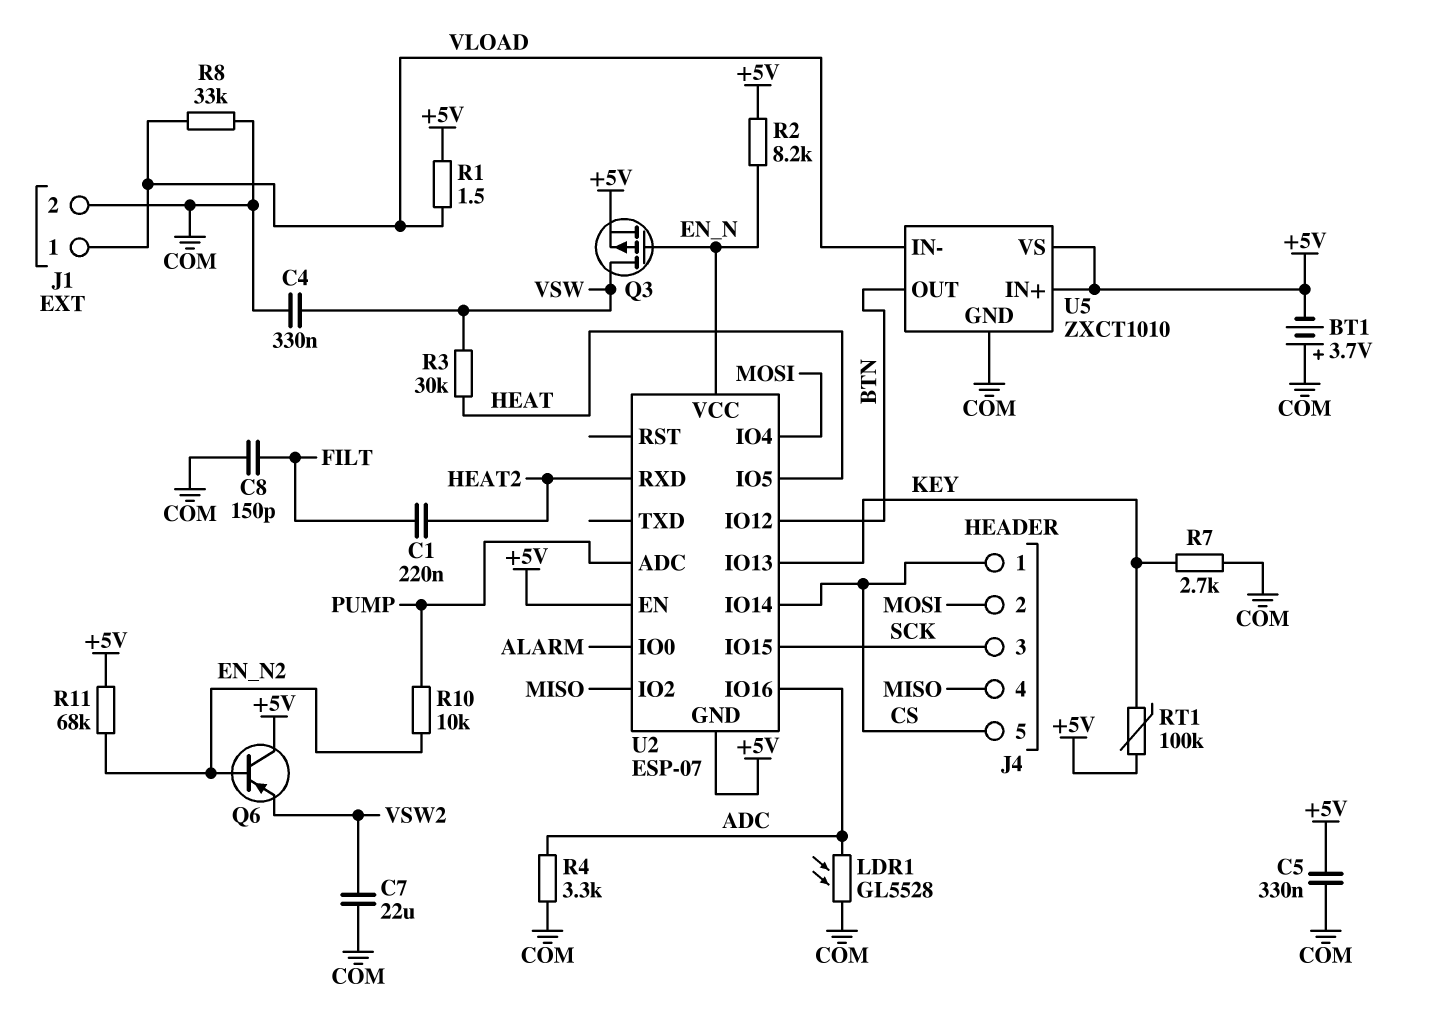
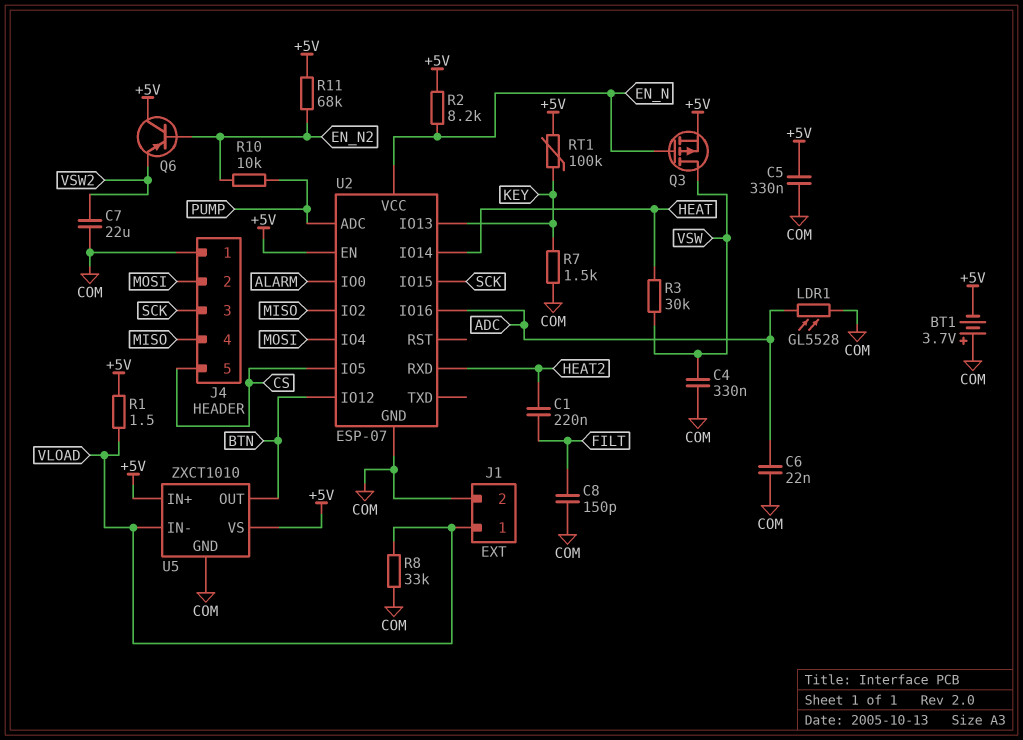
C6: none -> 22nF (ADC, COM)
J4 pin 1: CS -> COM
R4: 3.3k (ADC, COM) -> none
R7: 2.7k (COM, KEY) -> 1.5k (COM, KEY)
U2 pin GND: +5V -> COM
U2 pin IO5: HEAT -> CS
U2 pin IO14: CS -> HEAT

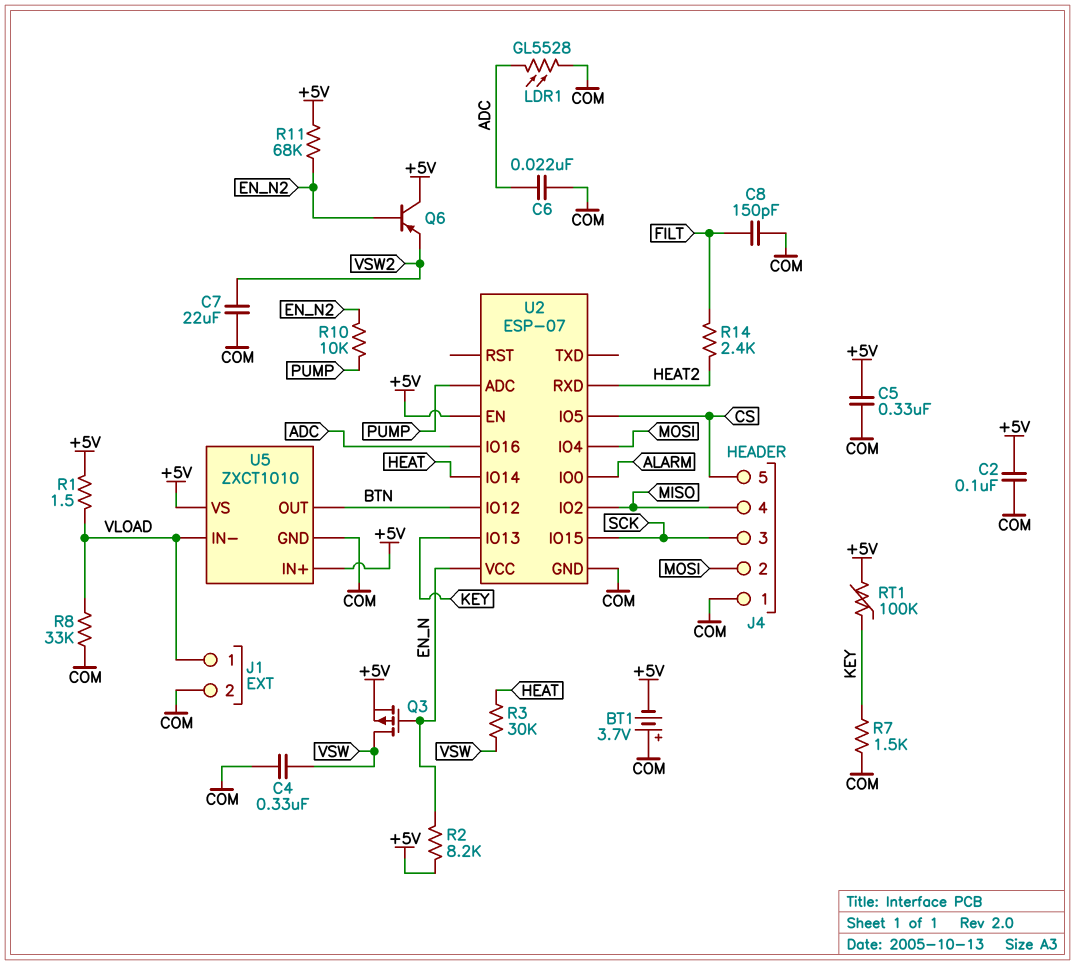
C1: 220nF (FILT, HEAT2) -> none
C2: none -> 100nF (+5V, COM)
R14: none -> 2.4k (FILT, HEAT2)

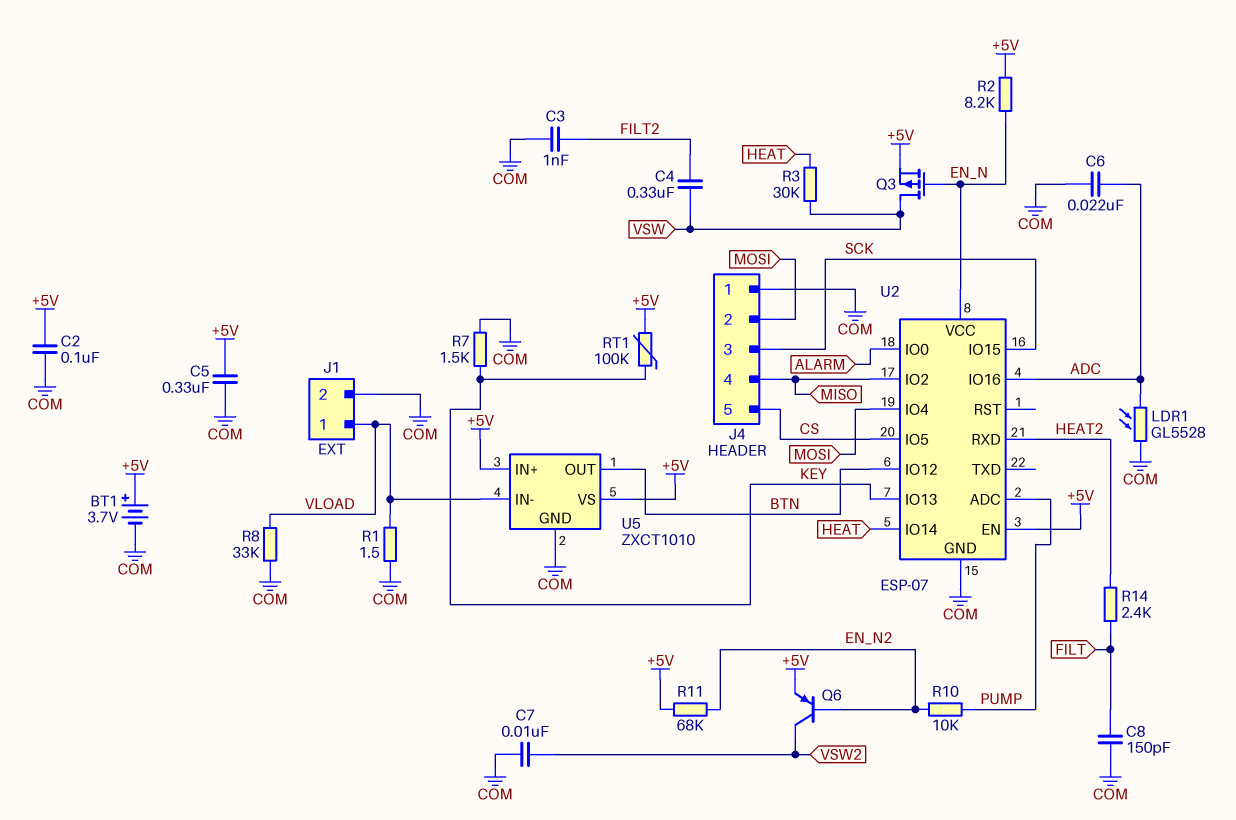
BT1: 3.7V (plus COM, minus +5V) -> 3.7V (plus +5V, minus COM)
C3: none -> 1nF (COM, FILT2)
C4: 330nF (COM, VSW) -> 330nF (FILT2, VSW)
C7: 22uF (COM, VSW2) -> 10nF (COM, VSW2)
Q6: PNP (B EN_N2, C +5V, E VSW2) -> PNP (B EN_N2, C VSW2, E +5V)
R1: 1.5 (+5V, VLOAD) -> 1.5 (COM, VLOAD)

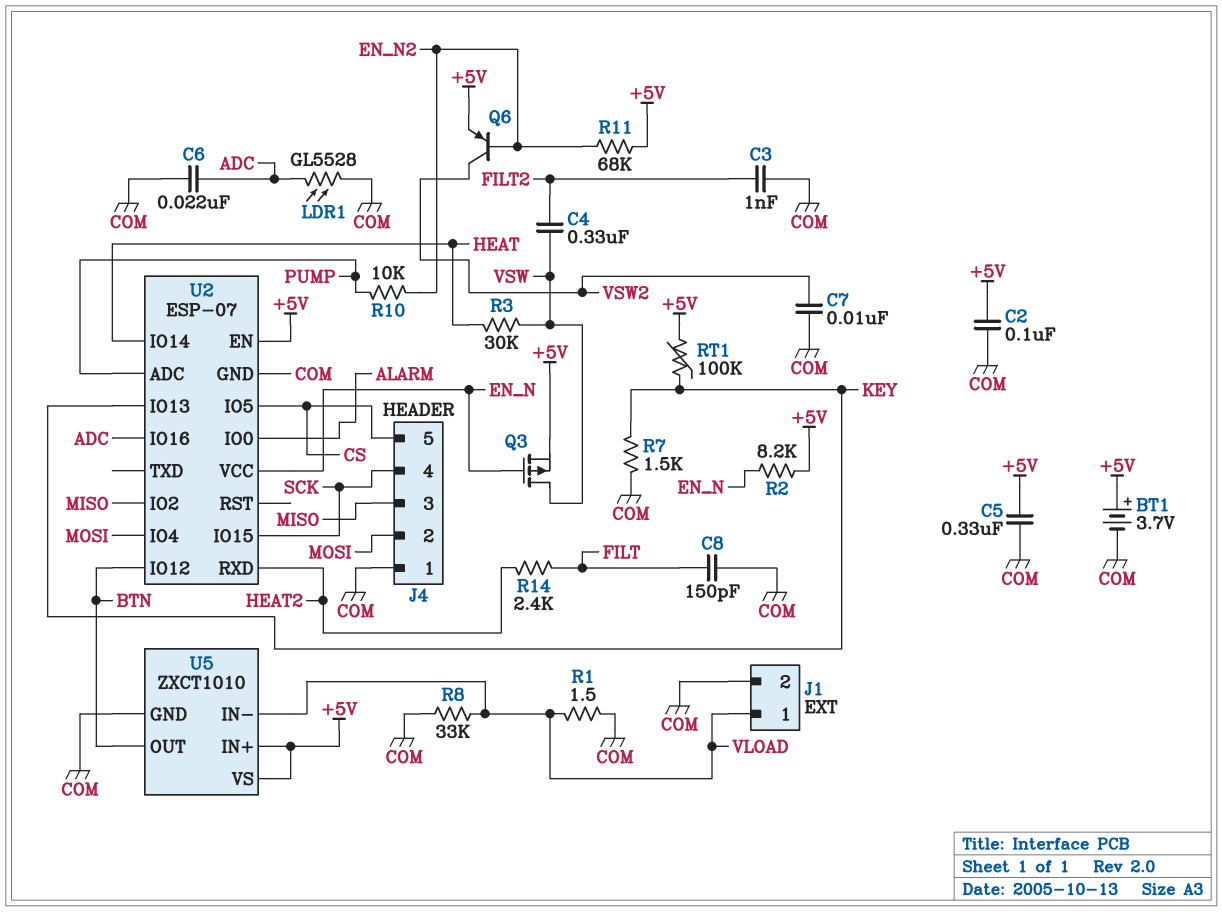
J4 pin 3: SCK -> MISO
J4 pin 4: MISO -> SCK

